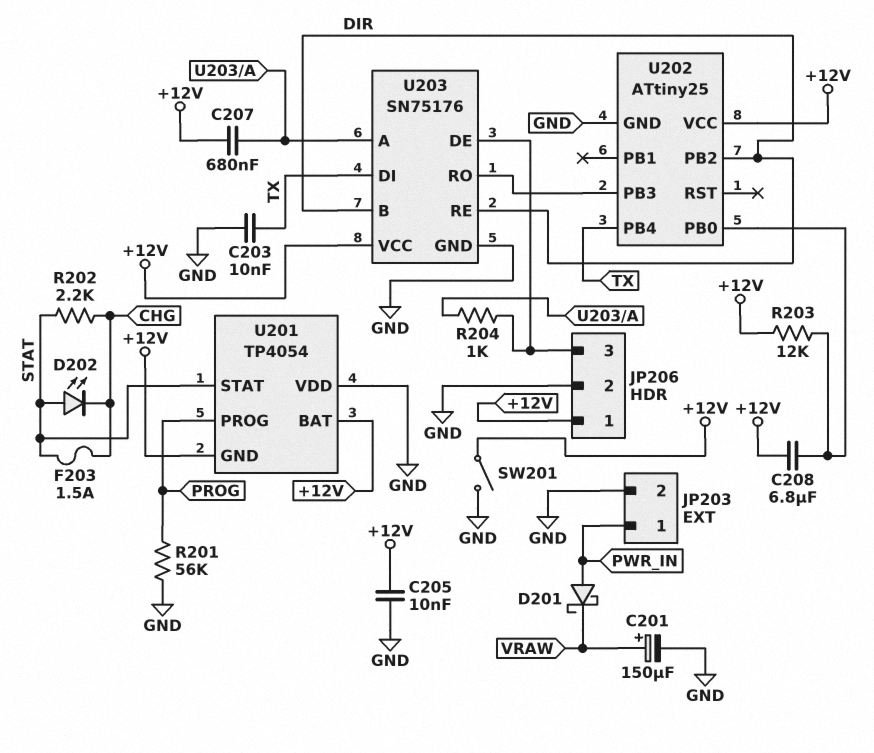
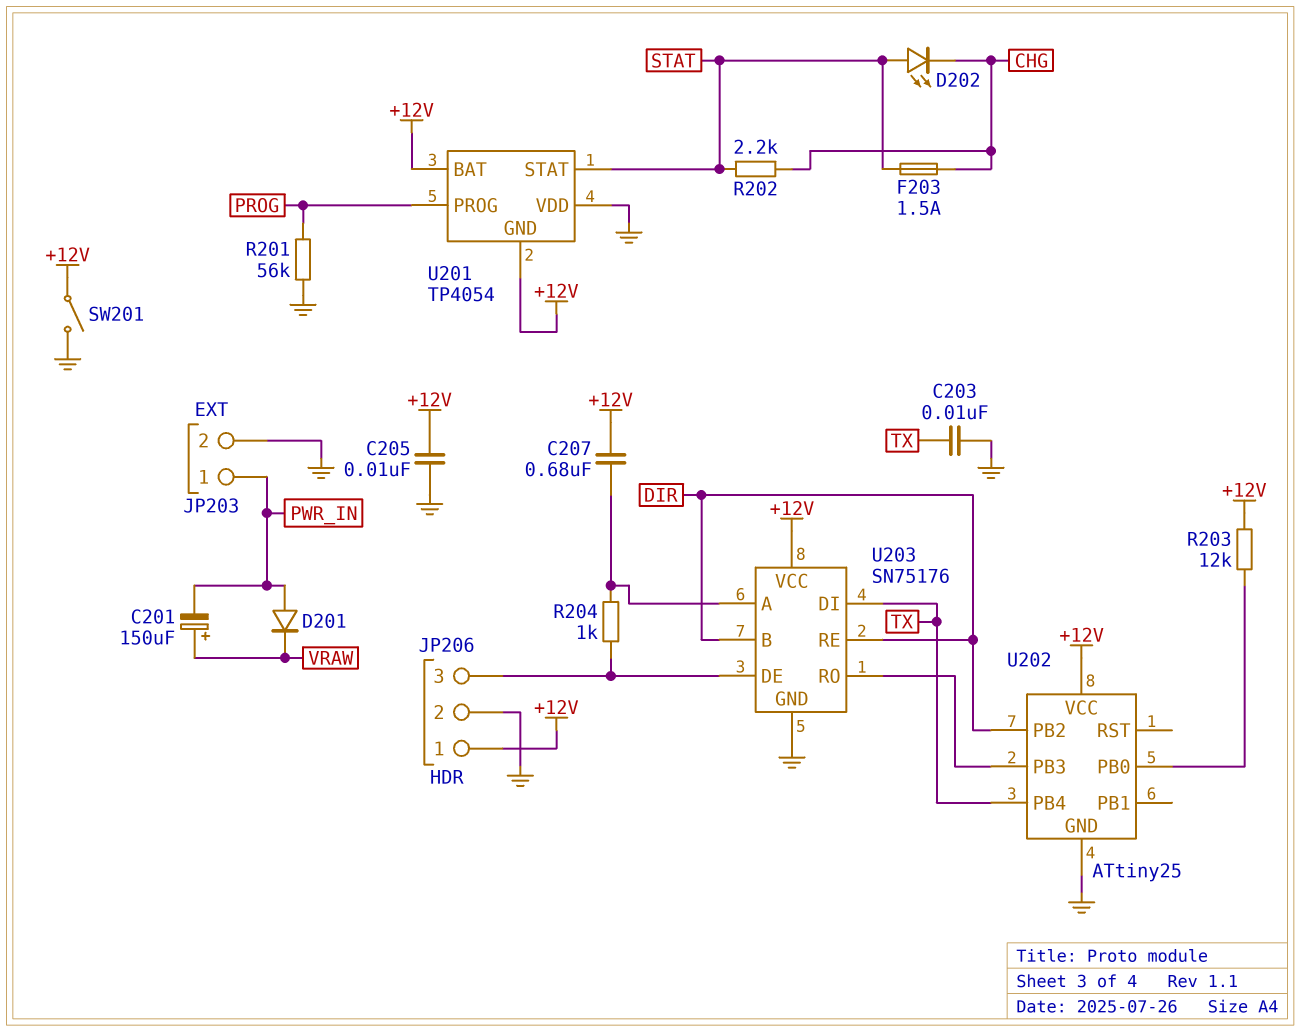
C201: 150uF (plus VRAW, minus GND) -> 150uF (plus VRAW, minus PWR_IN)
C208: 6.8uF (+12V, U202/PB0) -> none
D201: schottky (A PWR_IN, K VRAW) -> diode (A PWR_IN, K VRAW)

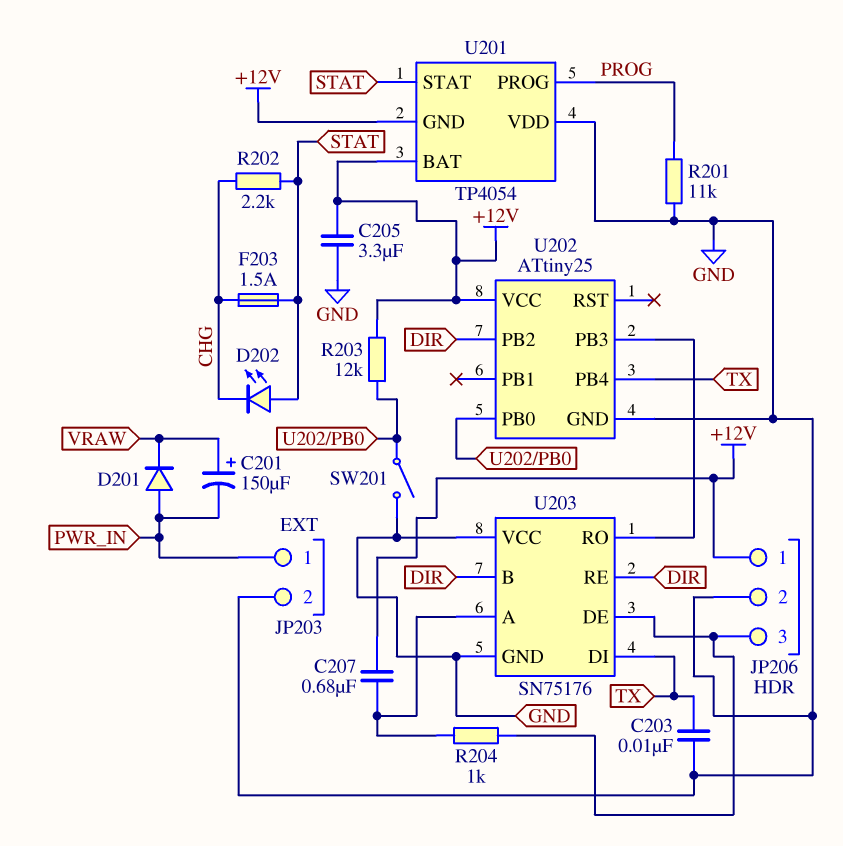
C205: 10nF (+12V, GND) -> 3.3uF (+12V, GND)
R201: 56k (GND, PROG) -> 11k (GND, PROG)
SW201: switch (+12V, GND) -> switch (GND, U202/PB0)
U203 pin VCC: +12V -> GND

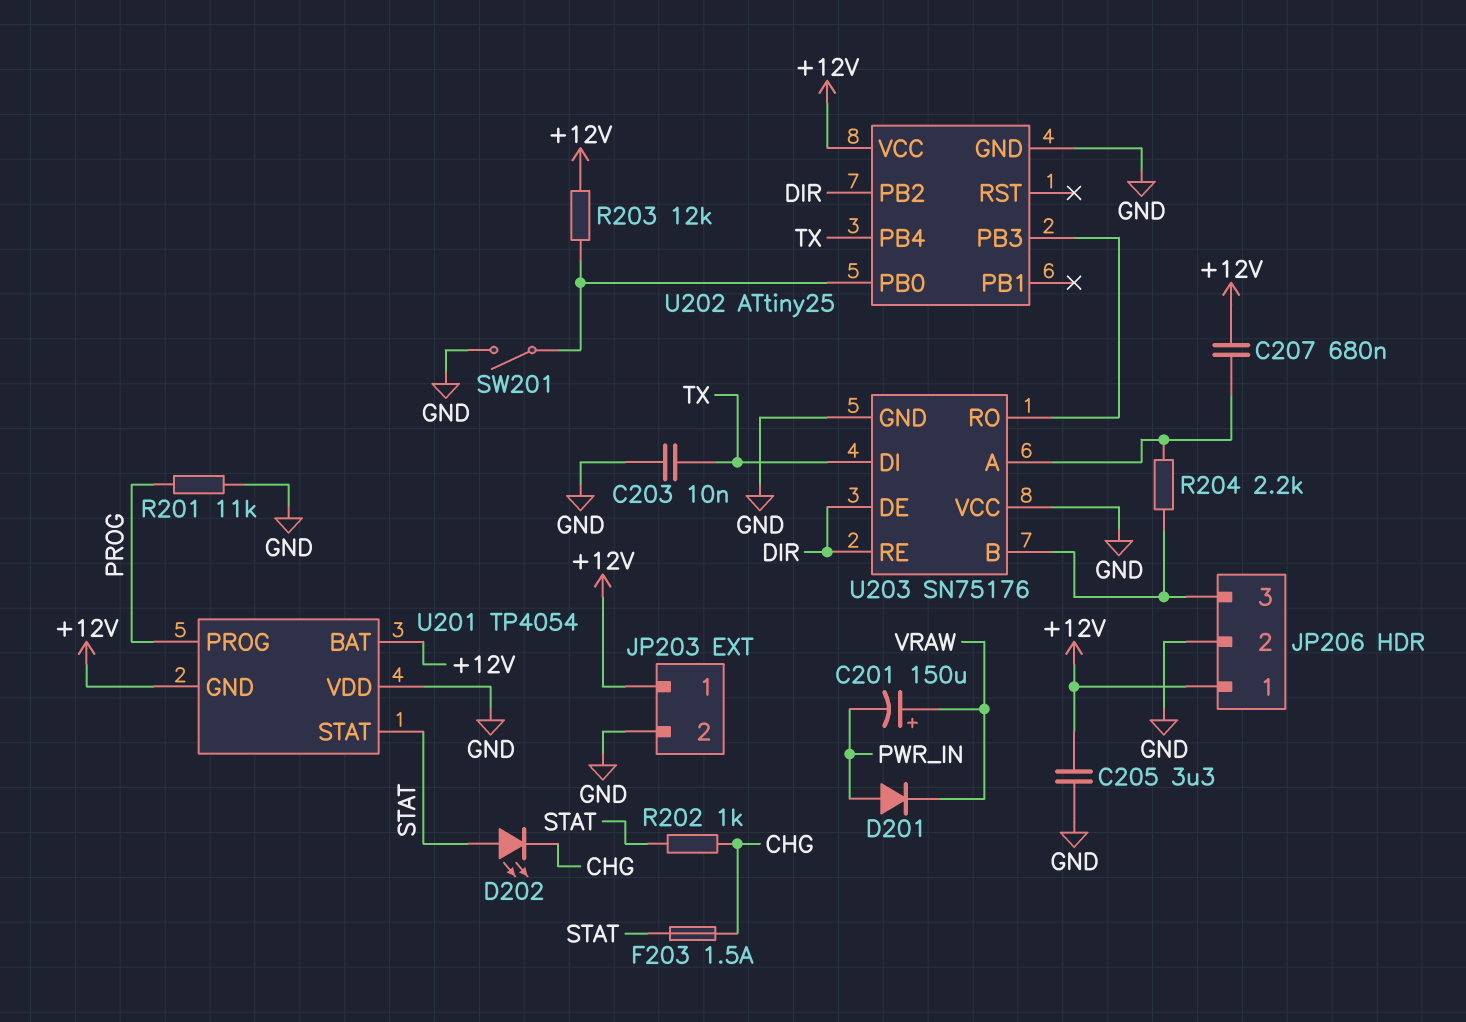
JP203 pin 1: PWR_IN -> +12V
R202: 2.2k (CHG, STAT) -> 1k (CHG, STAT)
R204: 1k (JP206/3, U203/A) -> 2.2k (JP206/3, U203/A)
U203 pin B: DIR -> JP206/3
U203 pin DE: JP206/3 -> DIR

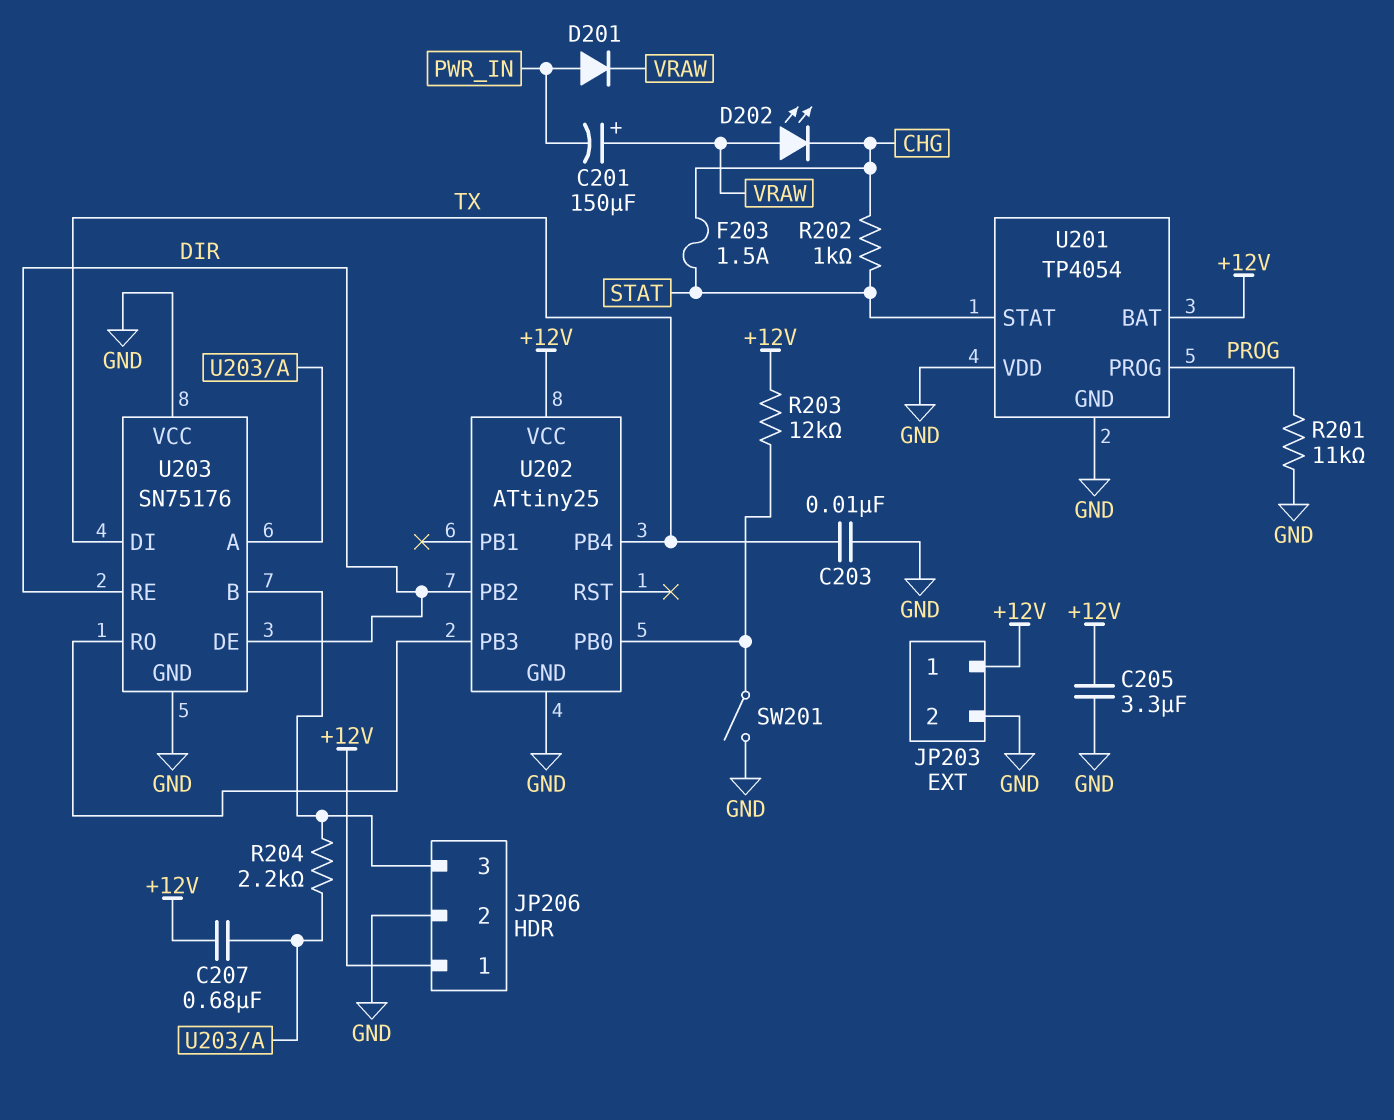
D202: LED (A STAT, K CHG) -> LED (A VRAW, K CHG)
U201 pin GND: +12V -> GND

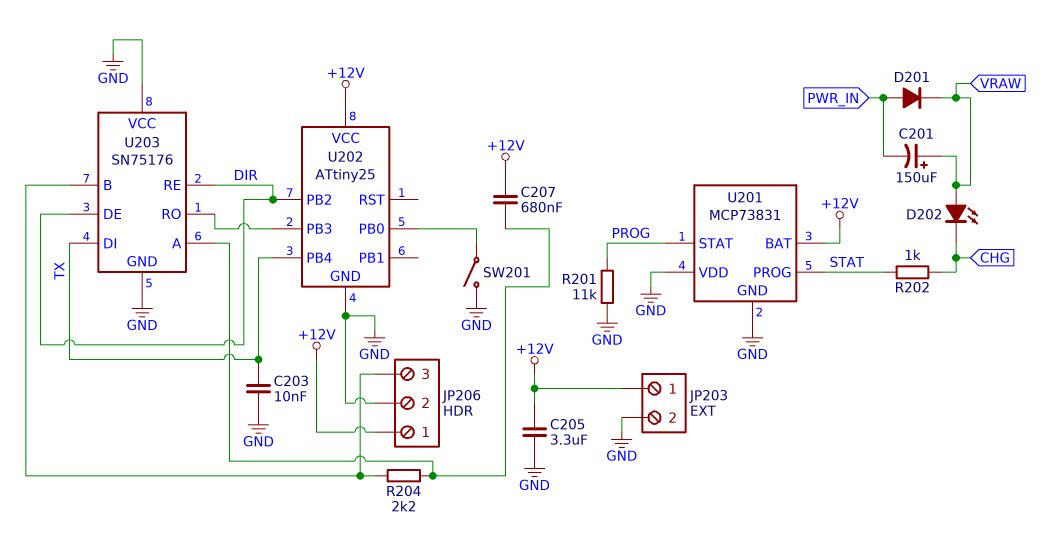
F203: 1.5A (CHG, STAT) -> none
R203: 12k (+12V, U202/PB0) -> none
U201: TP4054 -> MCP73831
U201 pin PROG: PROG -> STAT
U201 pin STAT: STAT -> PROG

